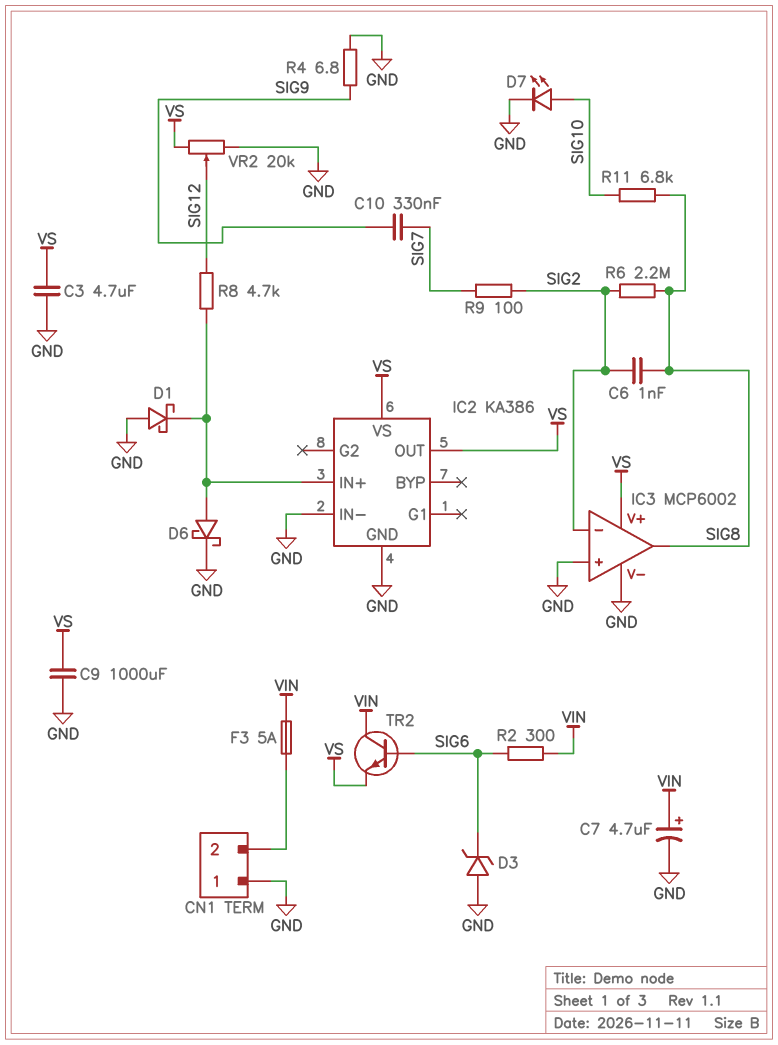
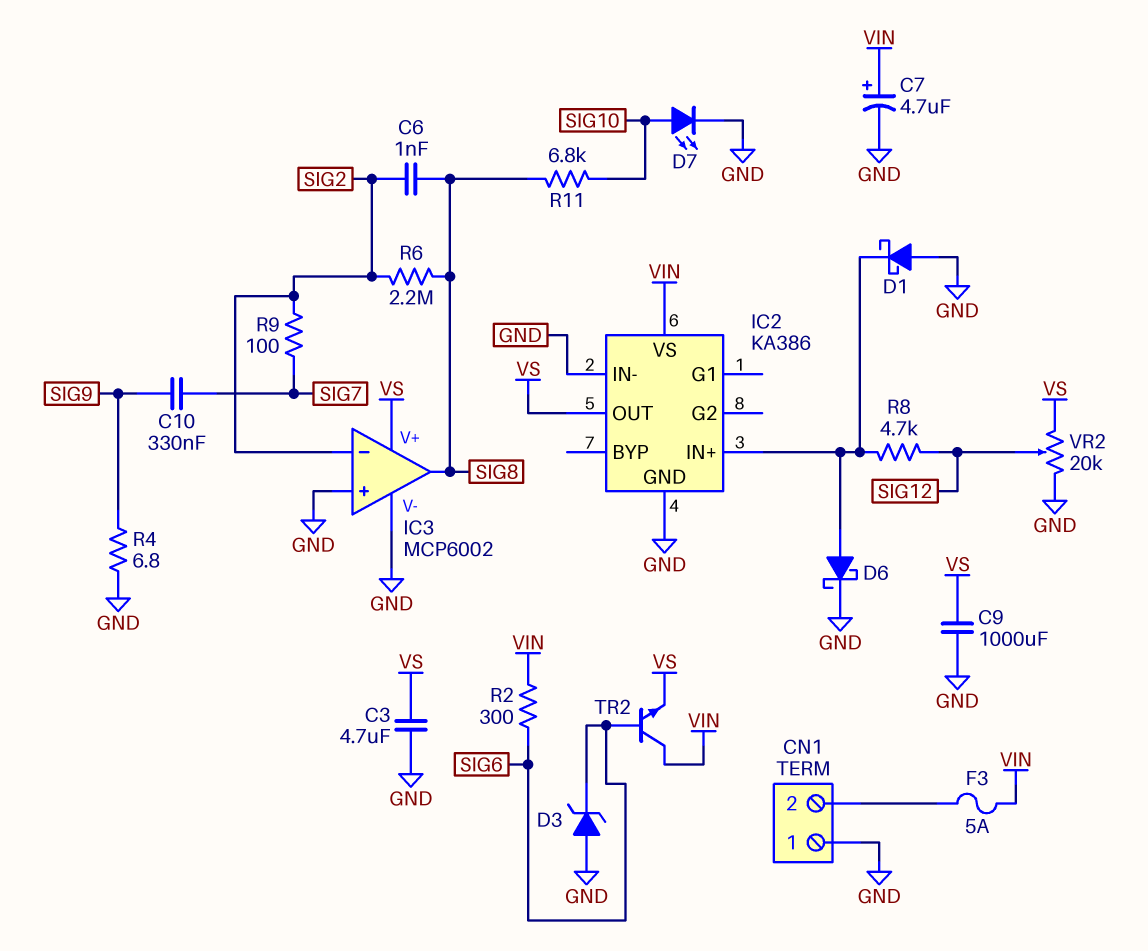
IC2 pin VS: VS -> VIN

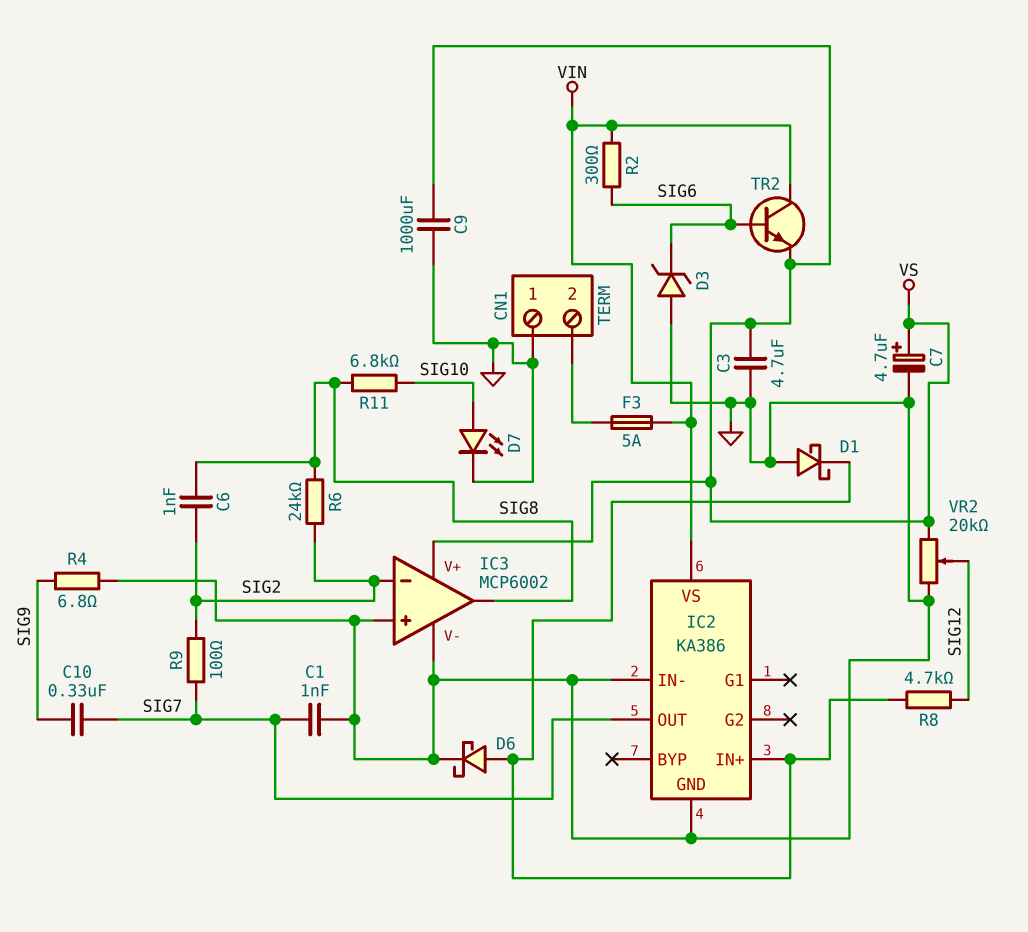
C1: none -> 1nF (GND, SIG7)
C7: 4.7uF (plus VIN, minus GND) -> 4.7uF (plus VS, minus GND)
IC2 pin OUT: VS -> SIG7
R6: 2.2M (SIG2, SIG8) -> 24k (SIG2, SIG8)

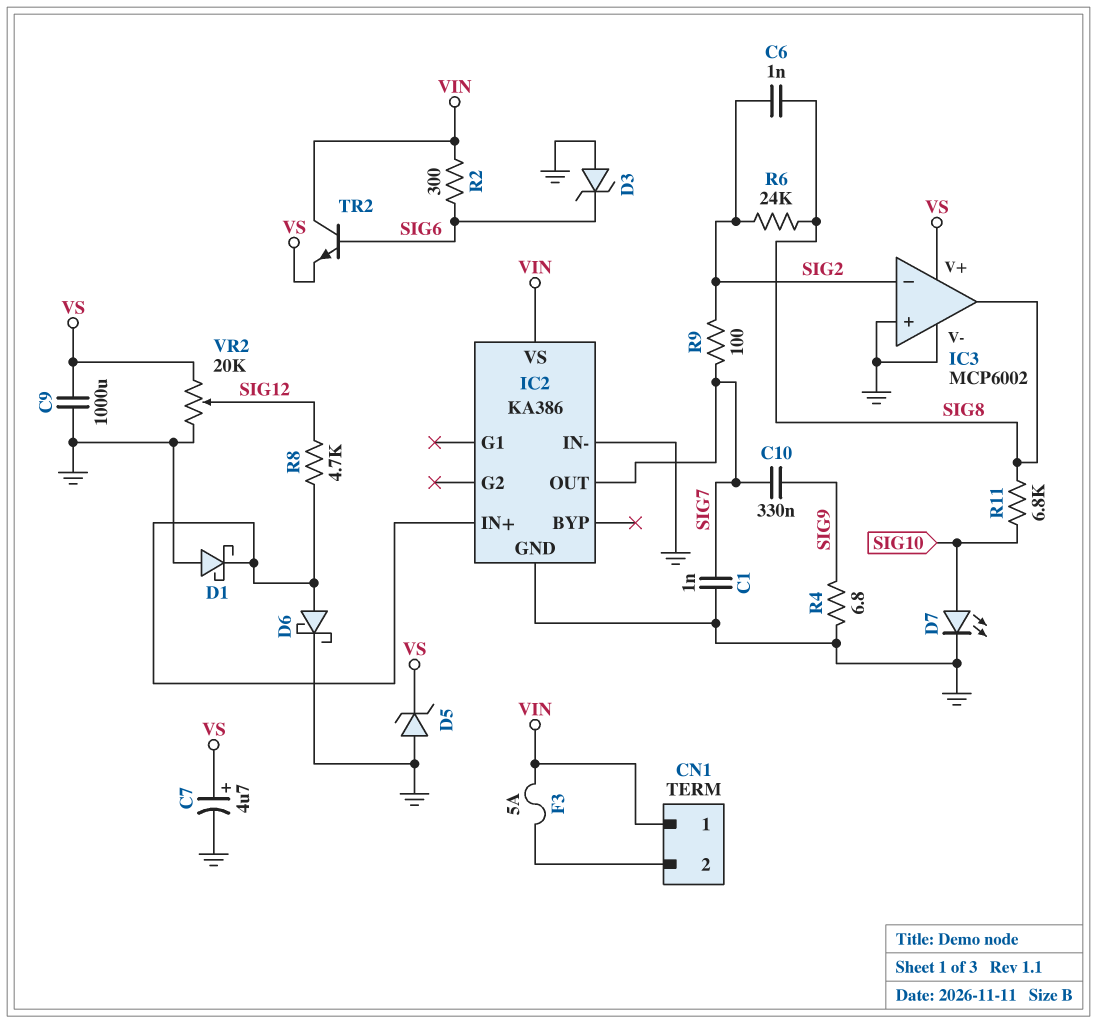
C3: 4.7uF (GND, VS) -> none
CN1 pin 1: GND -> VIN
D5: none -> zener (A GND, K VS)

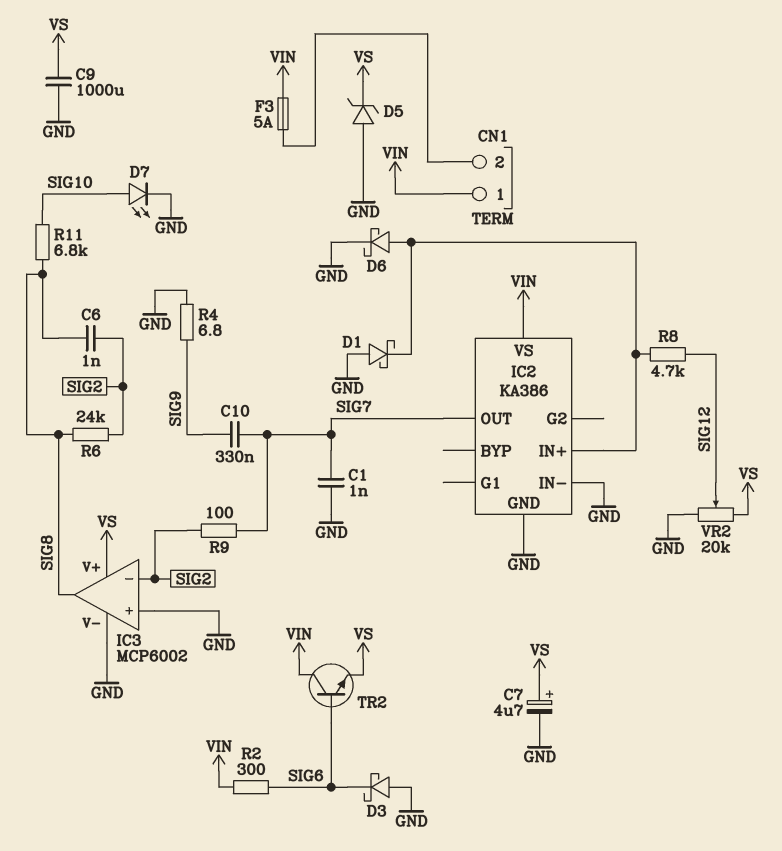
D3: zener (A GND, K SIG6) -> schottky (A GND, K SIG6)

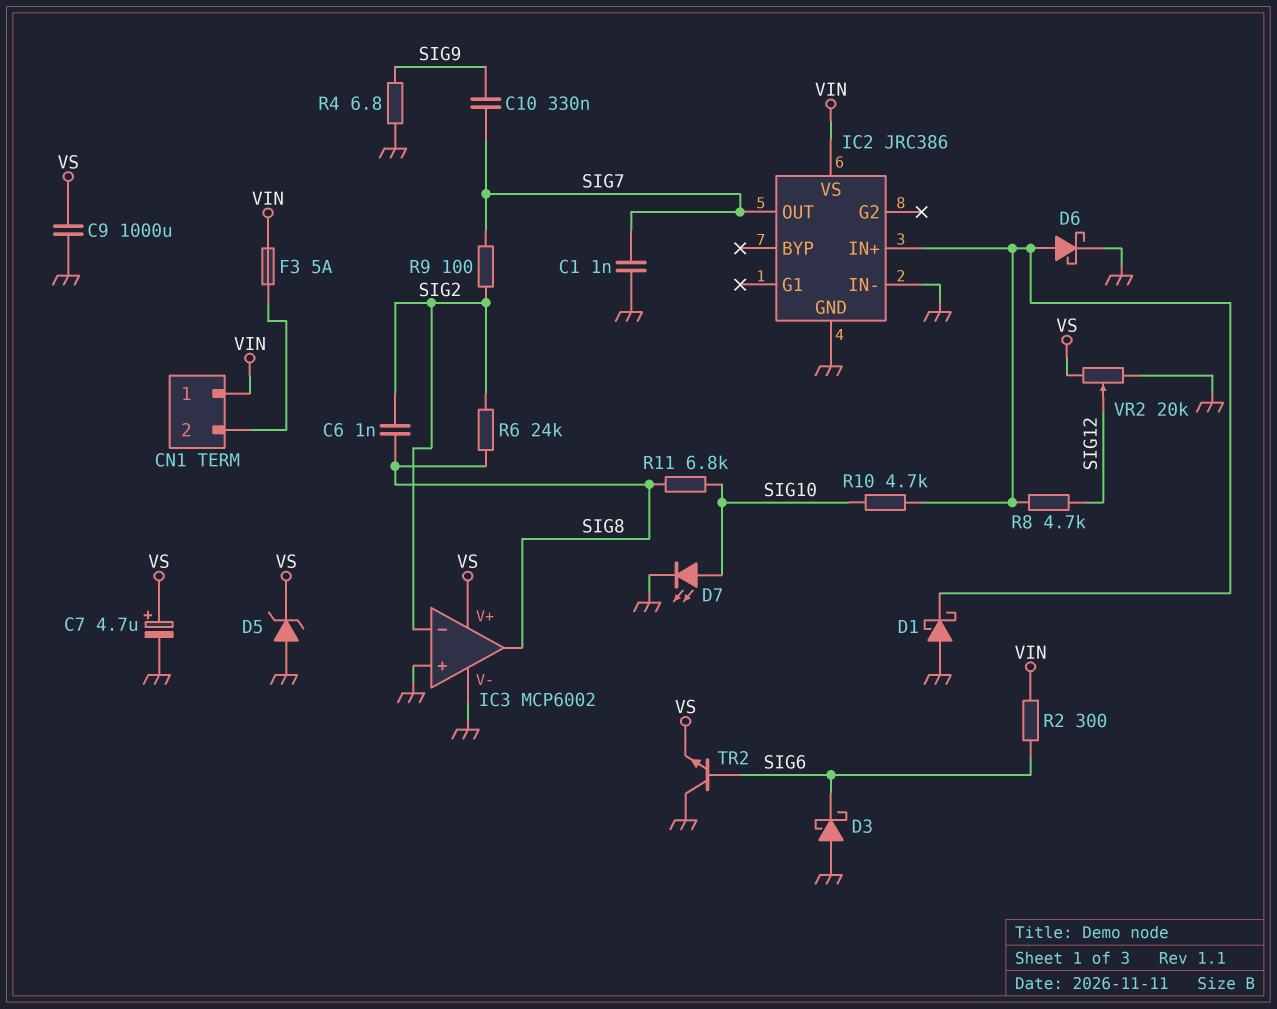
IC2: KA386 -> JRC386
R10: none -> 4.7k (IC2/IN+, SIG10)
TR2: NPN (B SIG6, C VIN, E VS) -> NPN (B SIG6, C GND, E VS)

